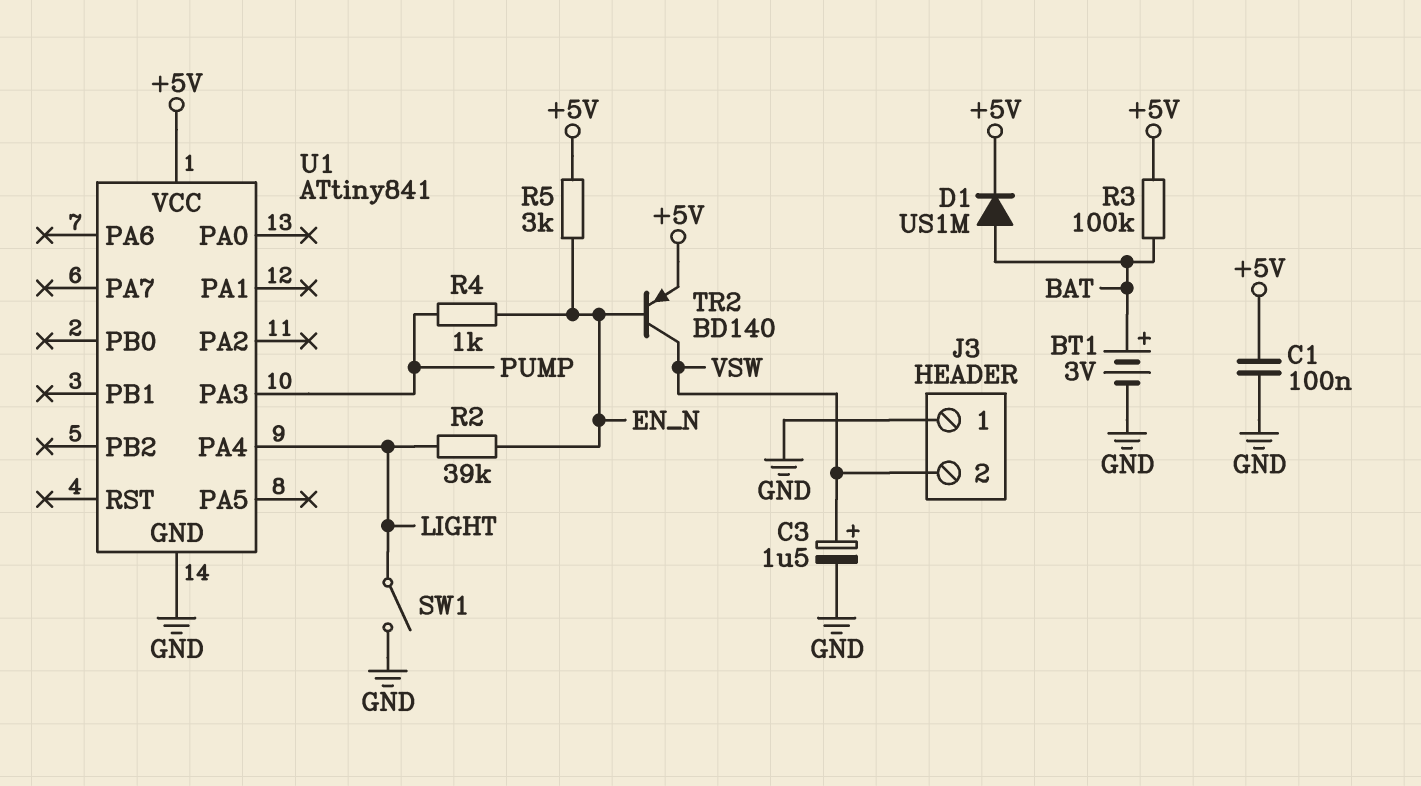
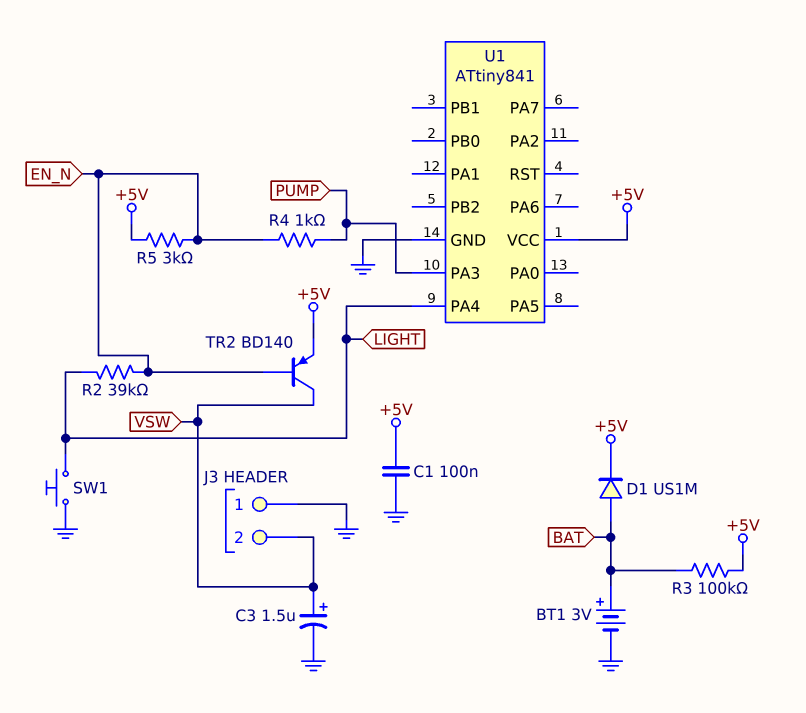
SW1: switch (GND, LIGHT) -> button (GND, LIGHT)

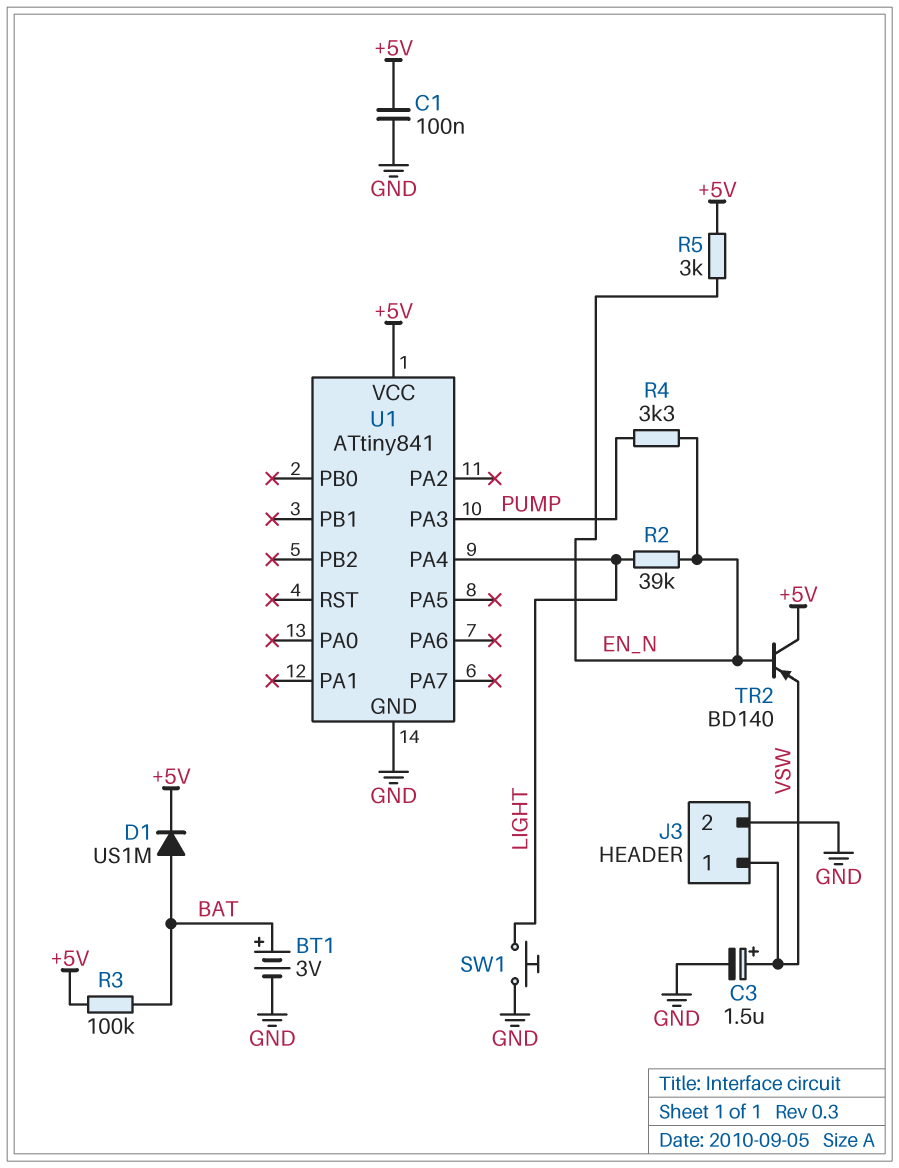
J3 pin 1: GND -> VSW
J3 pin 2: VSW -> GND
R4: 1k (EN_N, PUMP) -> 3.3k (EN_N, PUMP)
TR2: PNP BD140 (B EN_N, C VSW, E +5V) -> PNP BD140 (B EN_N, C +5V, E VSW)

